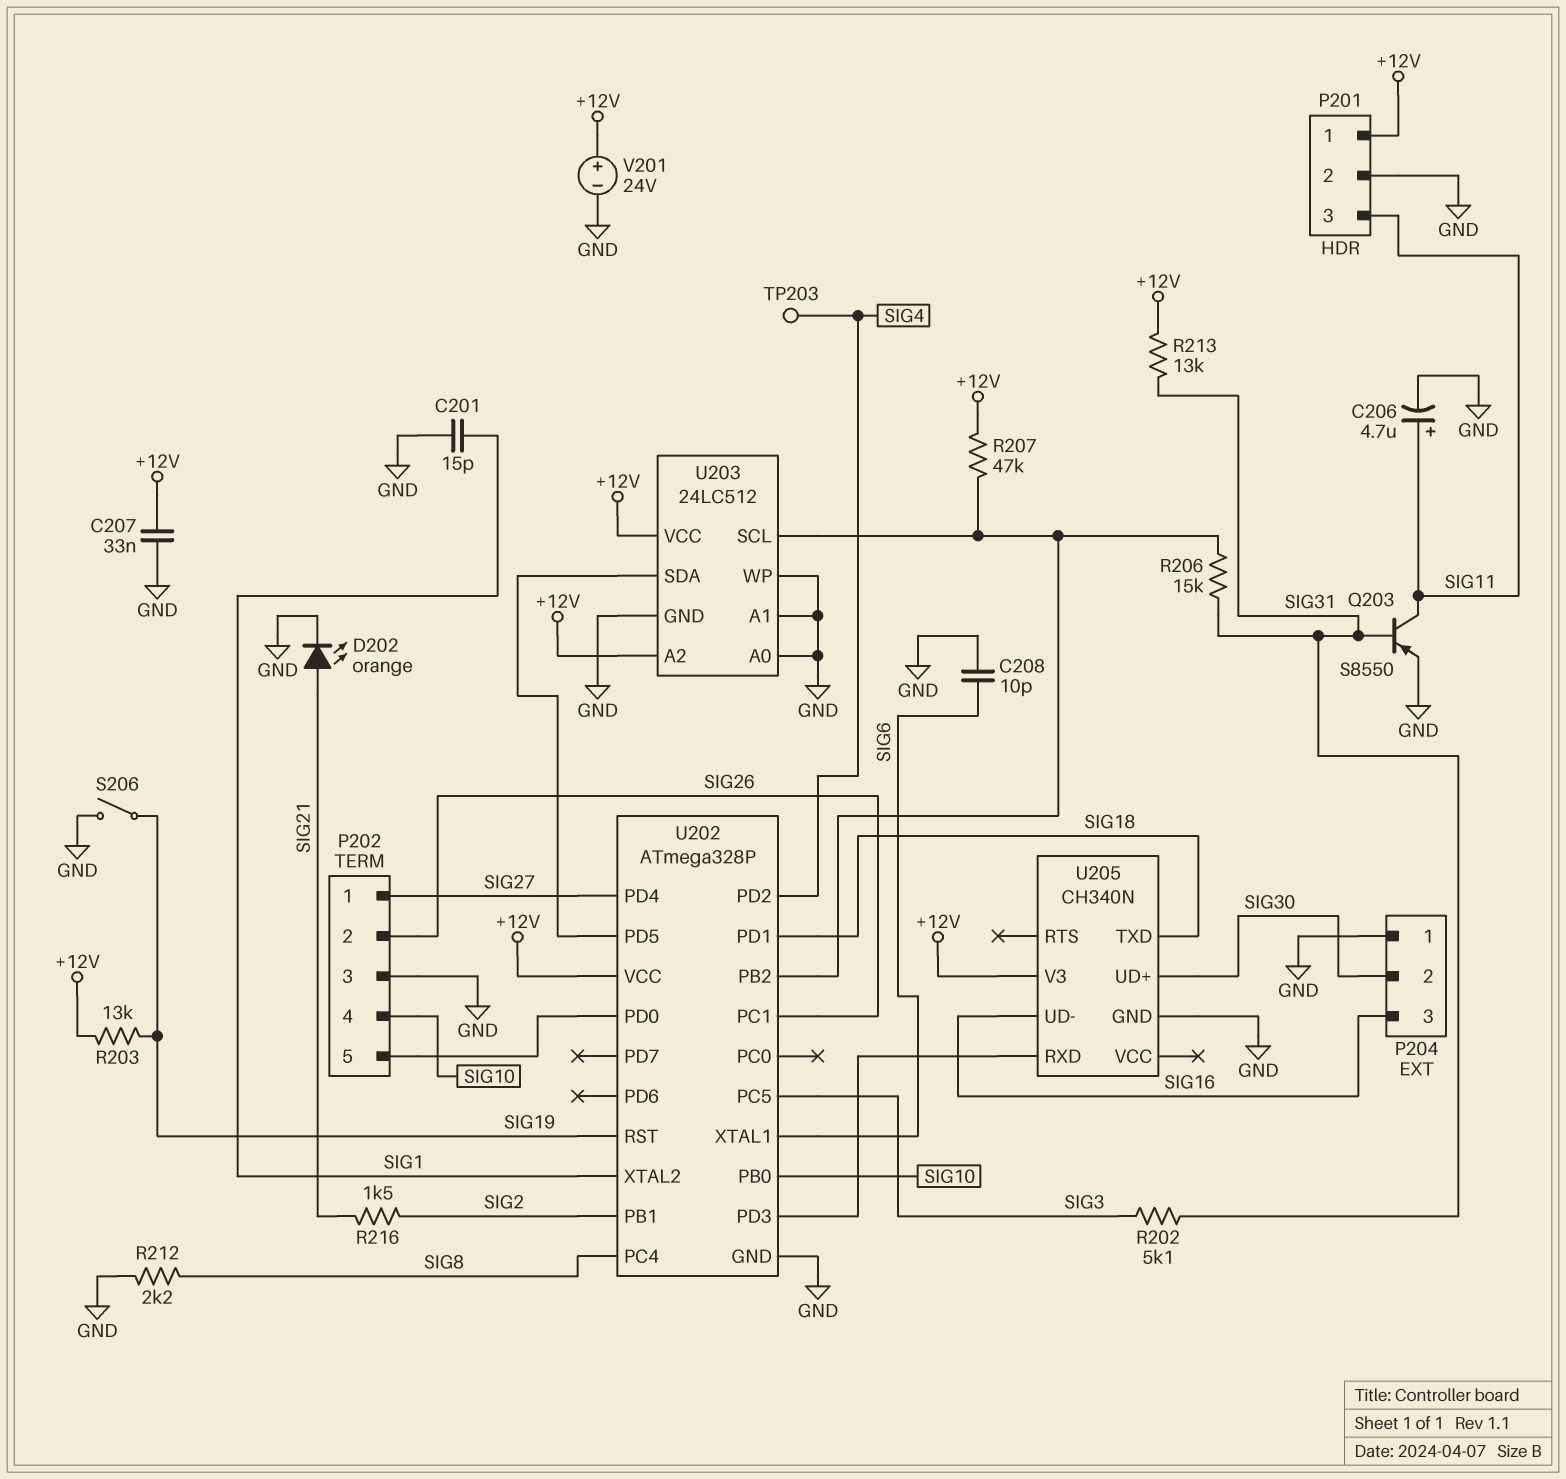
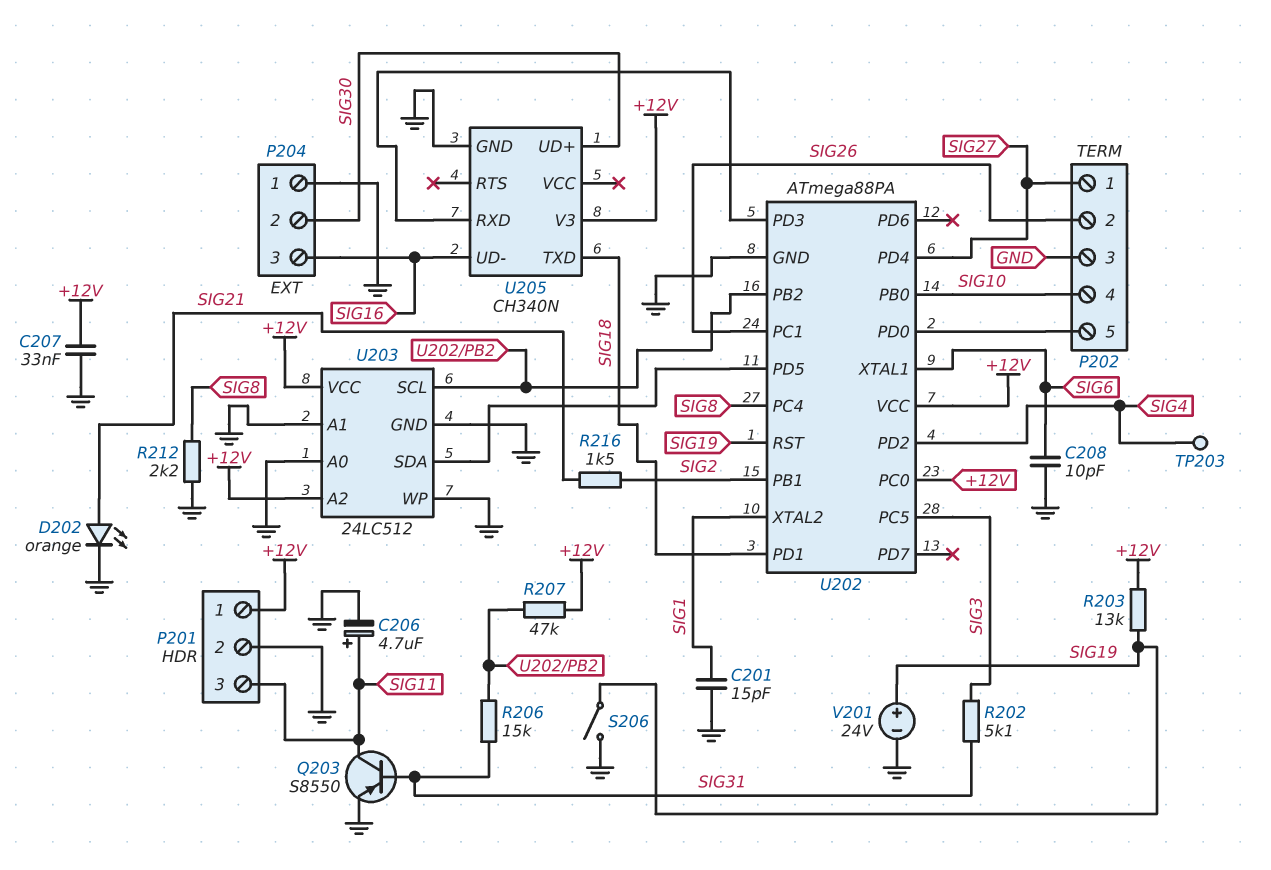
R213: 13k (+12V, SIG31) -> none
U202: ATmega328P -> ATmega88PA
U202 pin PC0: none -> +12V
V201: 24V (plus +12V, minus GND) -> 24V (plus SIG19, minus GND)

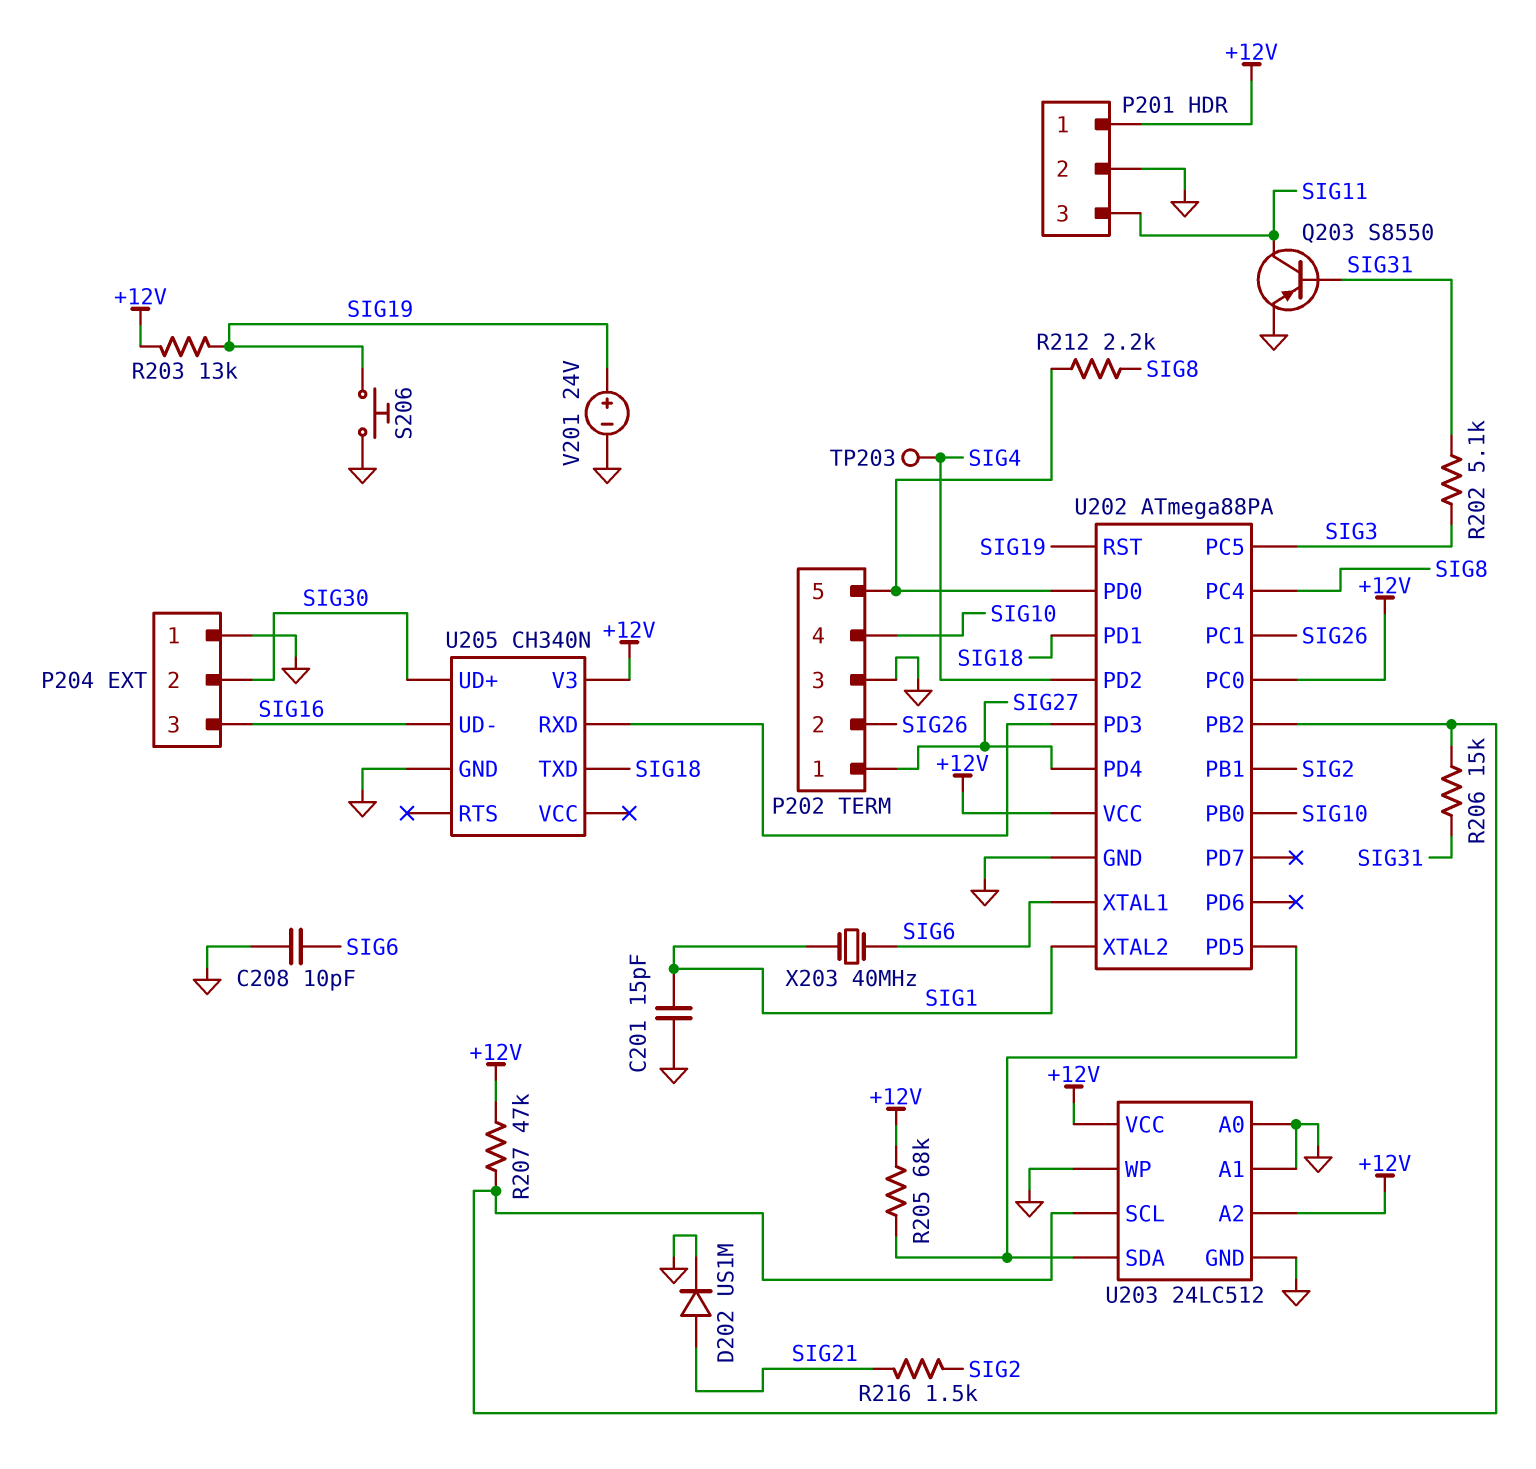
C206: 4.7uF (plus SIG11, minus GND) -> none
C207: 33nF (+12V, GND) -> none
D202: LED orange (A SIG21, K GND) -> diode US1M (A SIG21, K GND)
R205: none -> 68k (+12V, U202/PD5)
R212: 2.2k (GND, SIG8) -> 2.2k (P202/5, SIG8)
S206: switch (GND, SIG19) -> button (GND, SIG19)
X203: none -> 40MHz (SIG1, SIG6)

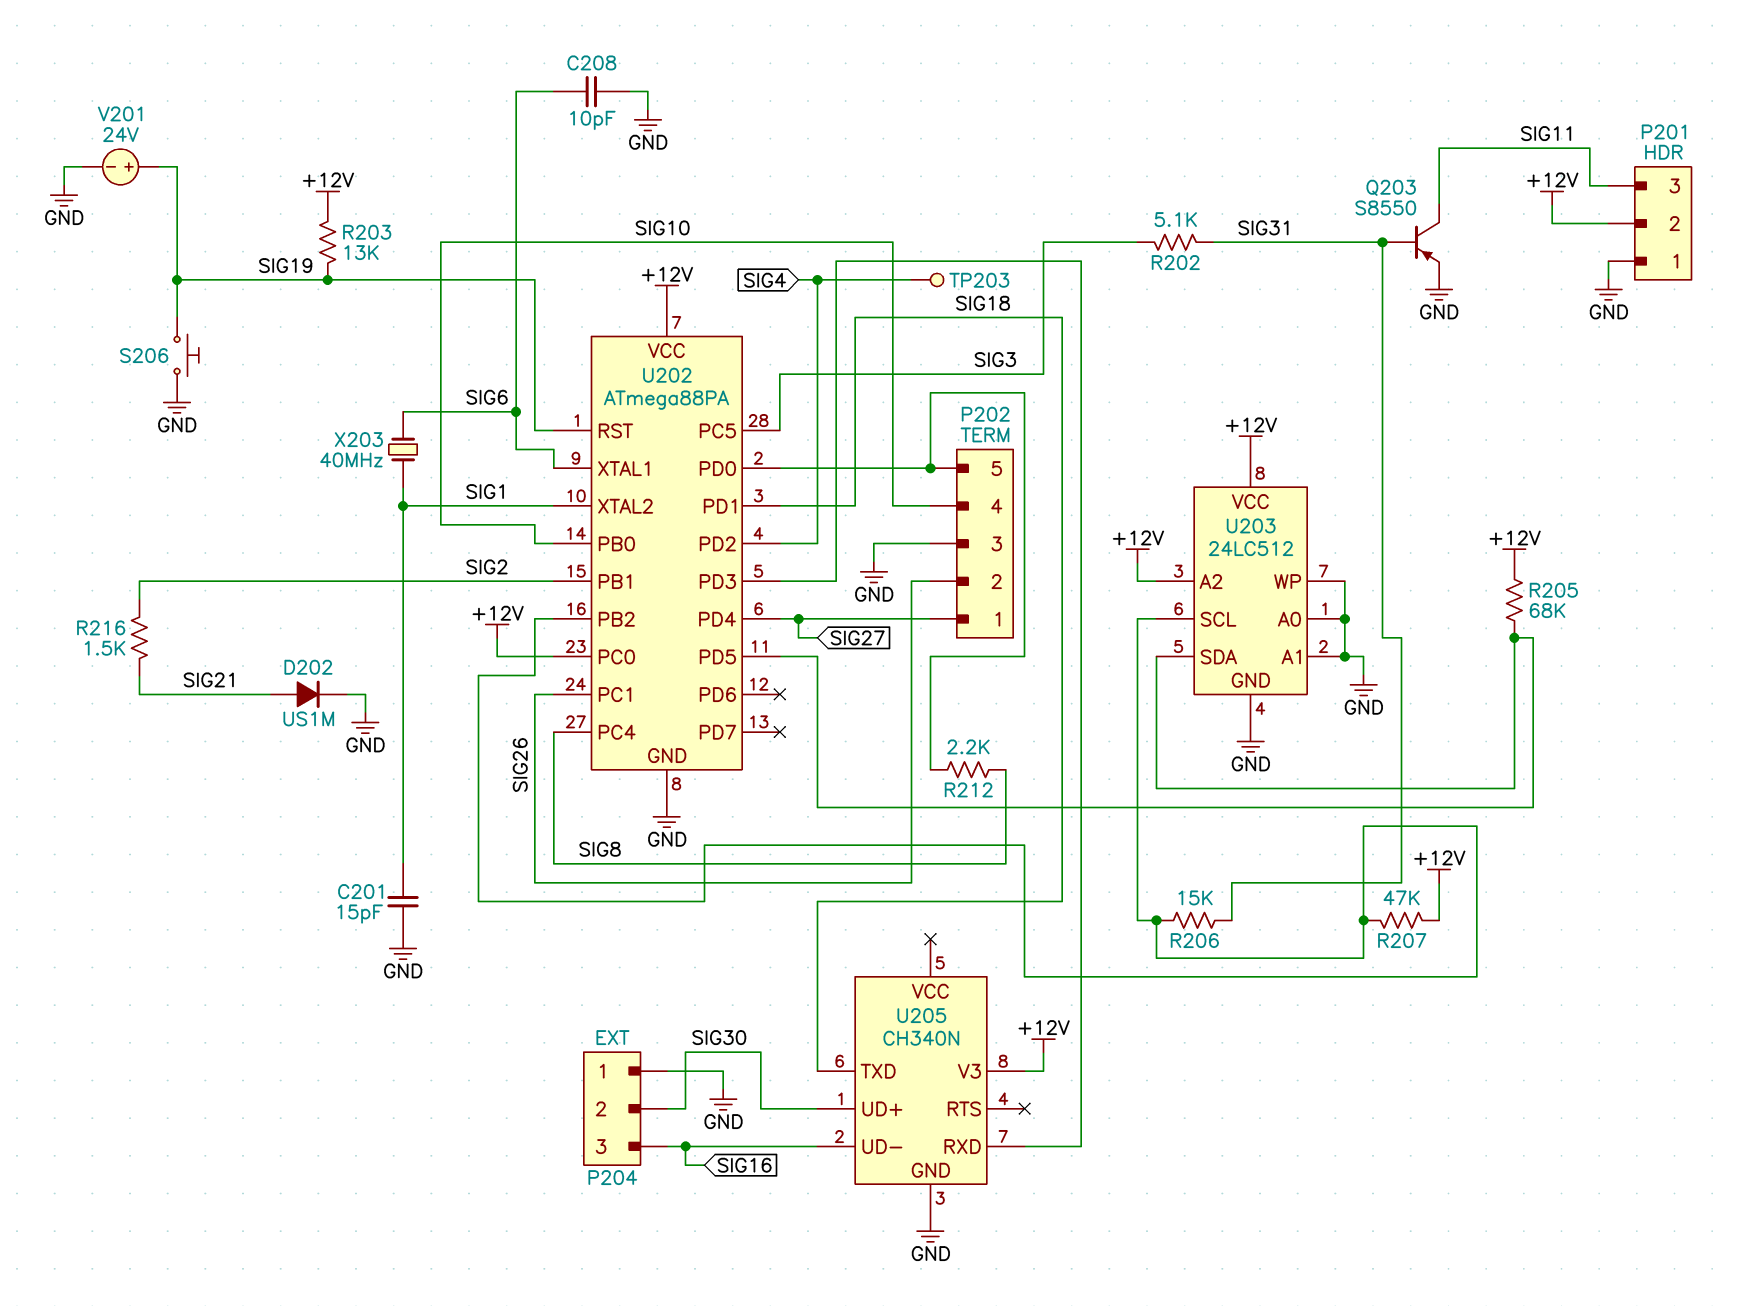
P201 pin 1: +12V -> GND
P201 pin 2: GND -> +12V

